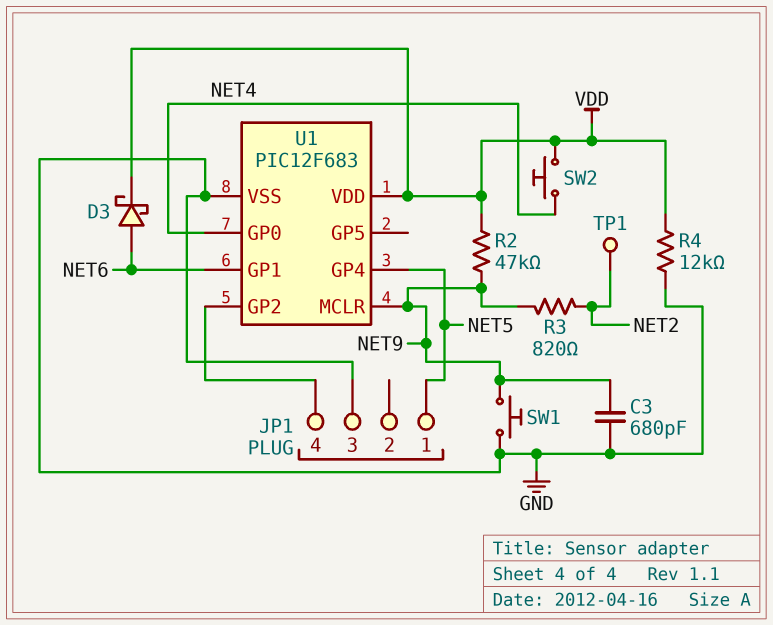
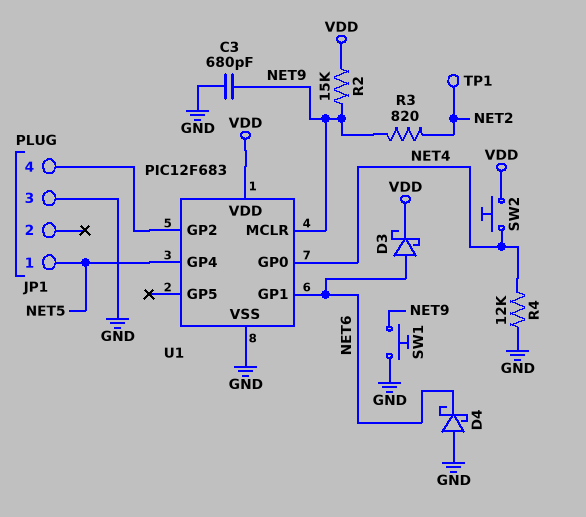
D4: none -> schottky (A GND, K NET6)
R2: 47k (NET9, VDD) -> 15k (NET9, VDD)
R4: 12k (GND, VDD) -> 12k (GND, NET4)

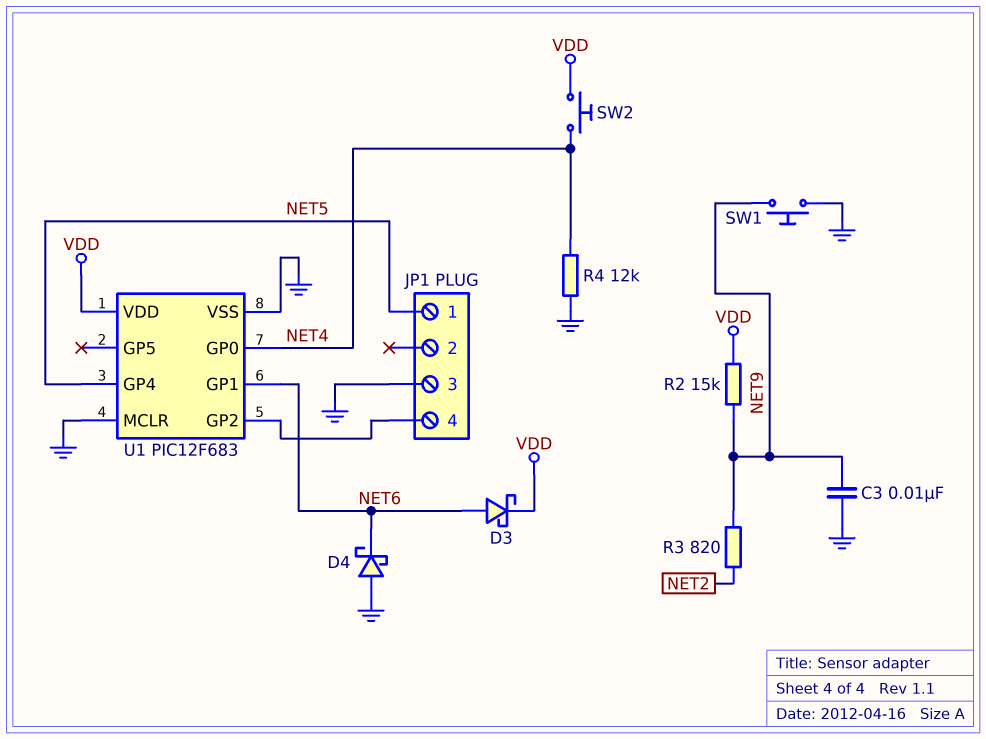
C3: 680pF (GND, NET9) -> 10nF (GND, NET9)
TP1: test point (NET2) -> none
U1 pin MCLR: NET9 -> GND

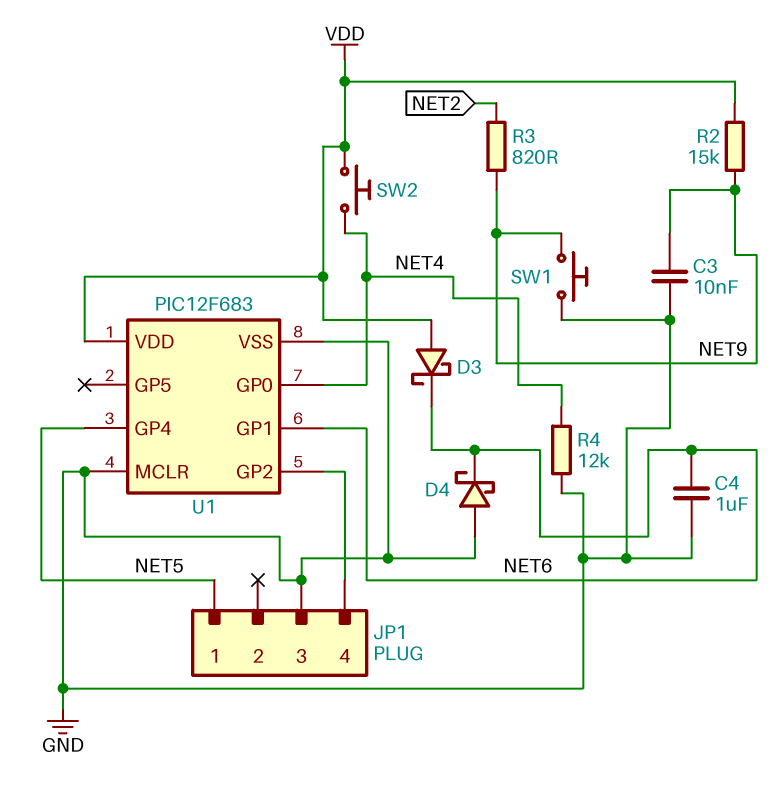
C4: none -> 1uF (GND, NET6)
D3: schottky (A NET6, K VDD) -> schottky (A VDD, K NET6)

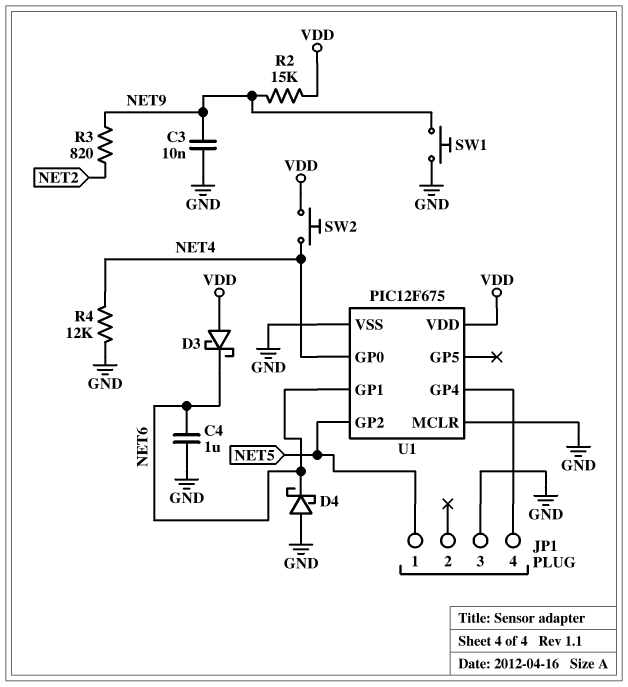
U1: PIC12F683 -> PIC12F675
U1 pin GP2: JP1/4 -> NET5
U1 pin GP4: NET5 -> JP1/4

